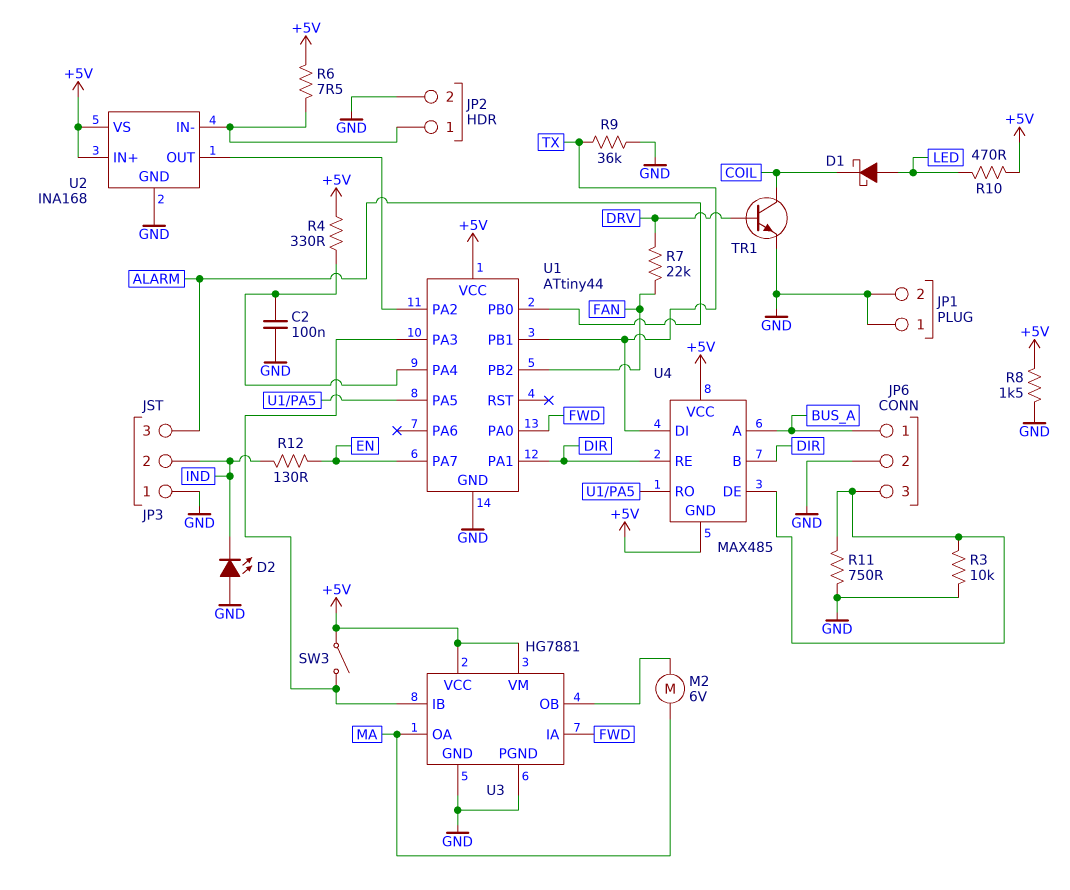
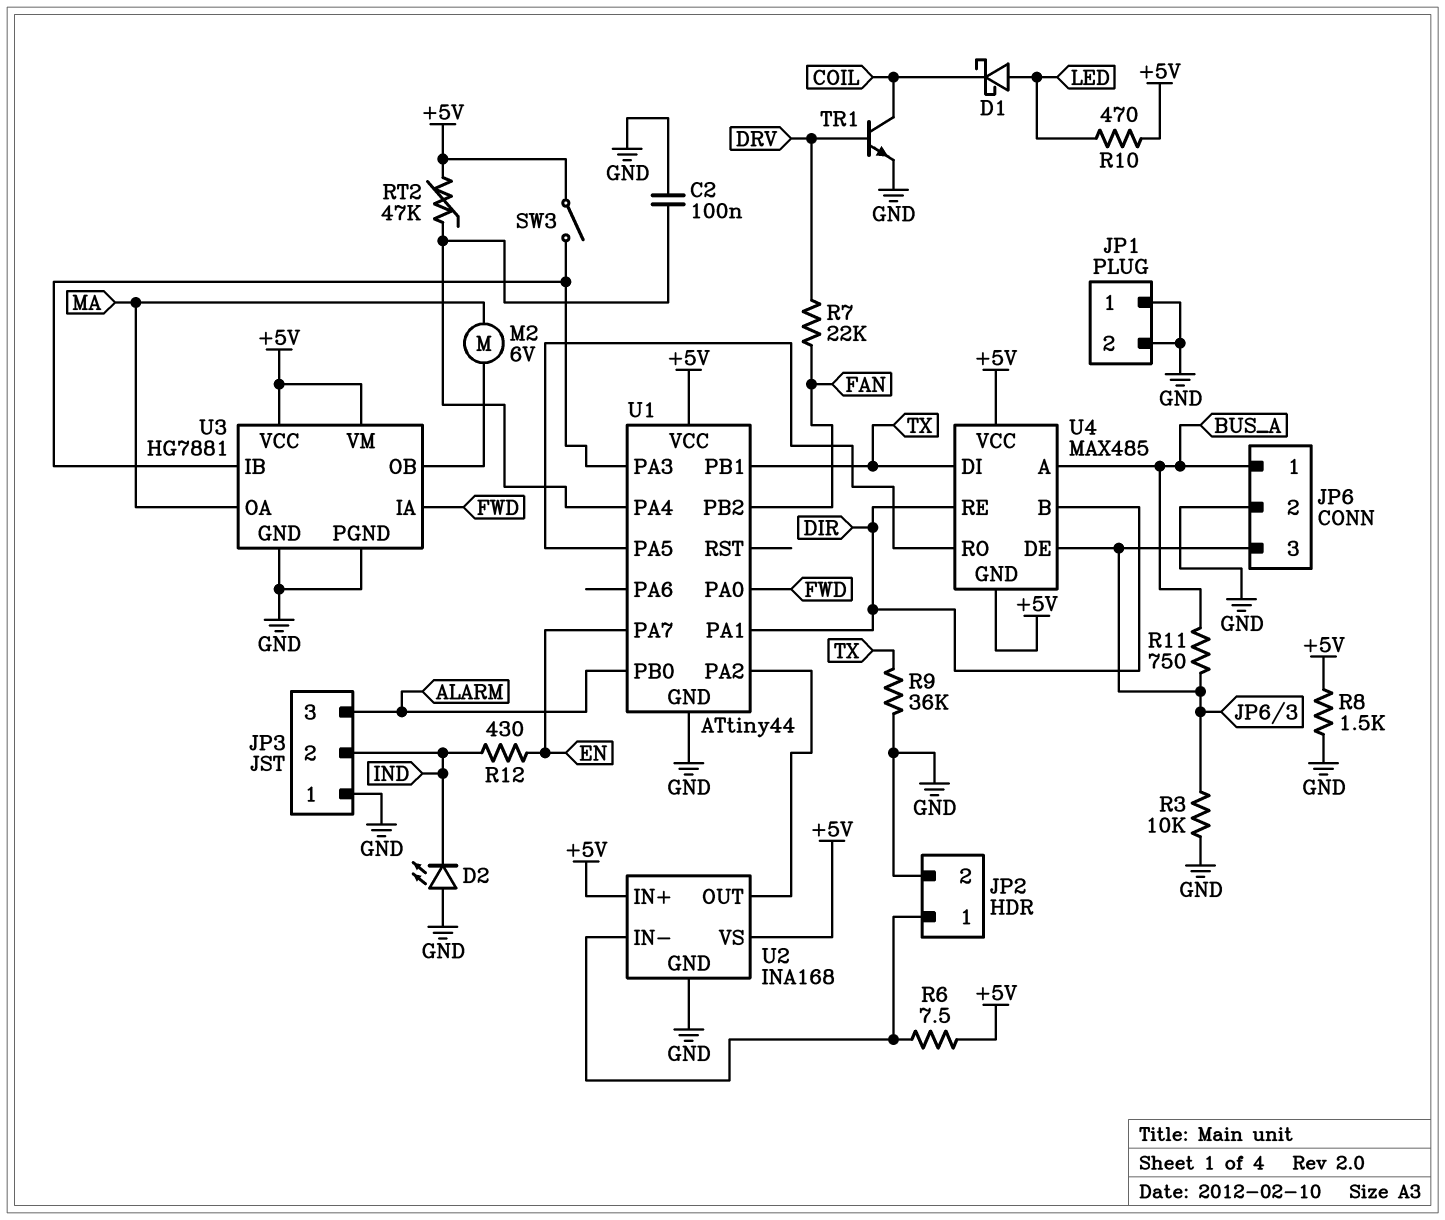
R4: 330 (+5V, U1/PA4) -> none
R11: 750 (GND, JP6/3) -> 750 (BUS_A, JP6/3)
R12: 130 (EN, IND) -> 430 (EN, IND)
RT2: none -> 47k (+5V, U1/PA4)

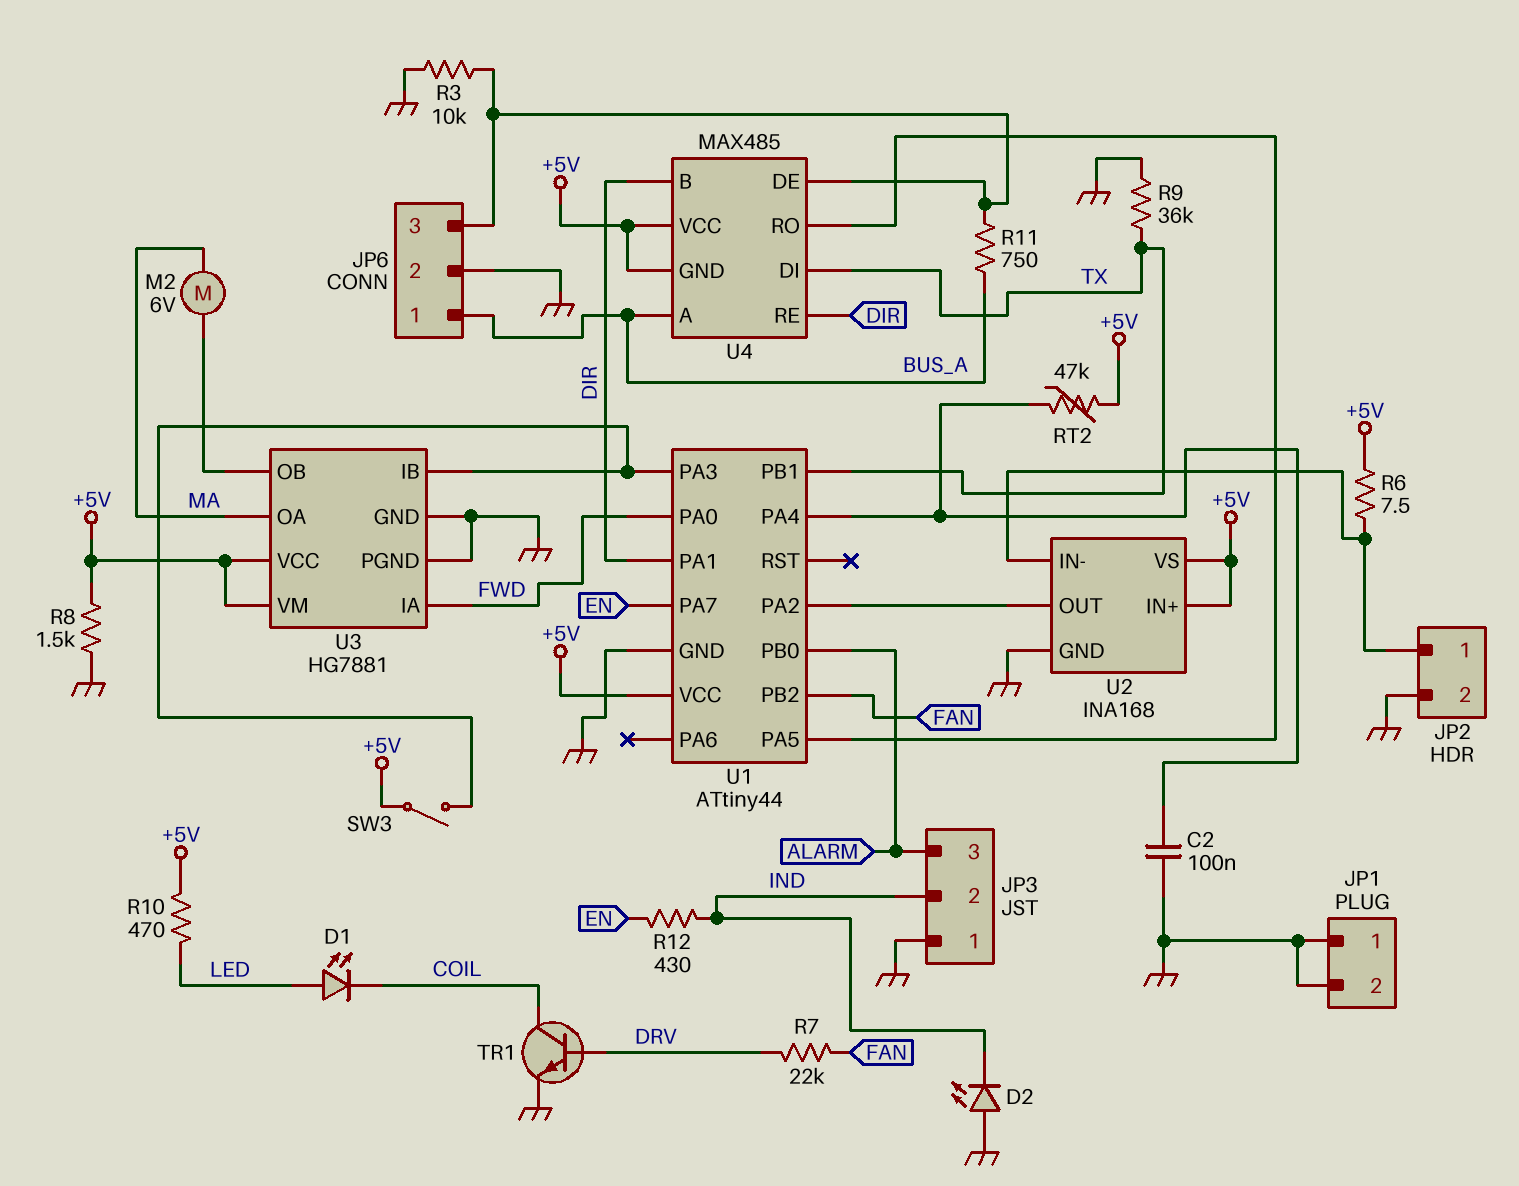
D1: schottky (A LED, K COIL) -> LED (A LED, K COIL)

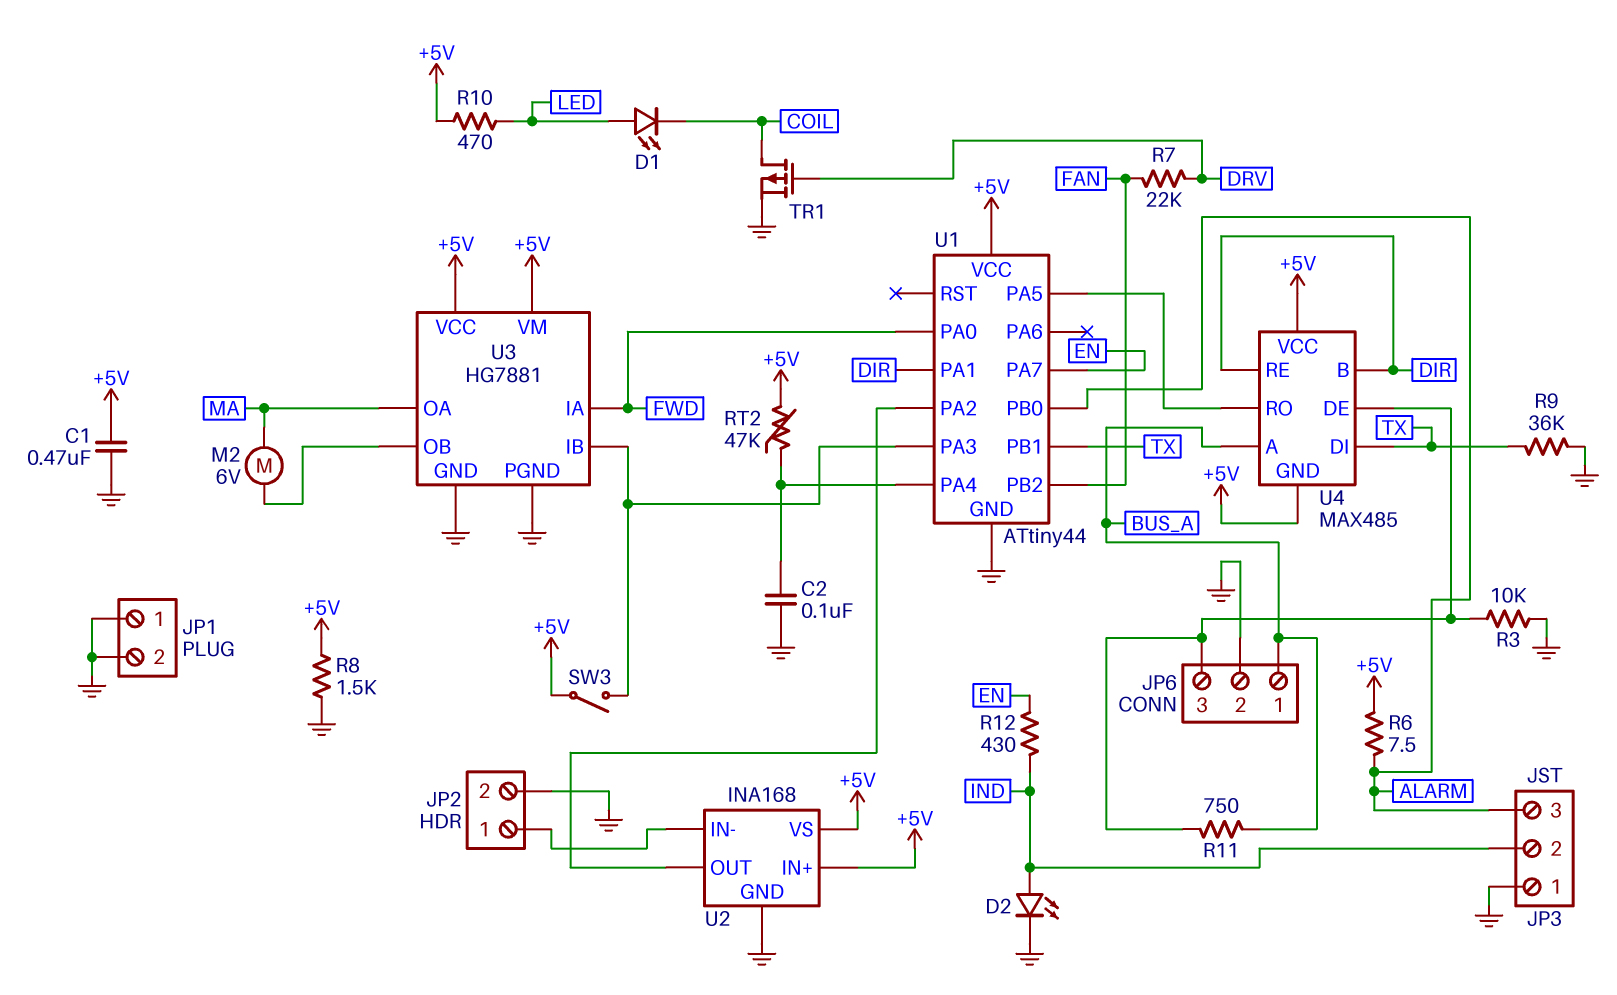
C1: none -> 470nF (+5V, GND)
D2: LED (A GND, K IND) -> LED (A IND, K GND)
R6: 7.5 (+5V, JP2/1) -> 7.5 (+5V, ALARM)
TR1: NPN (B DRV, C COIL, E GND) -> PMOS (G DRV, D COIL, S GND)

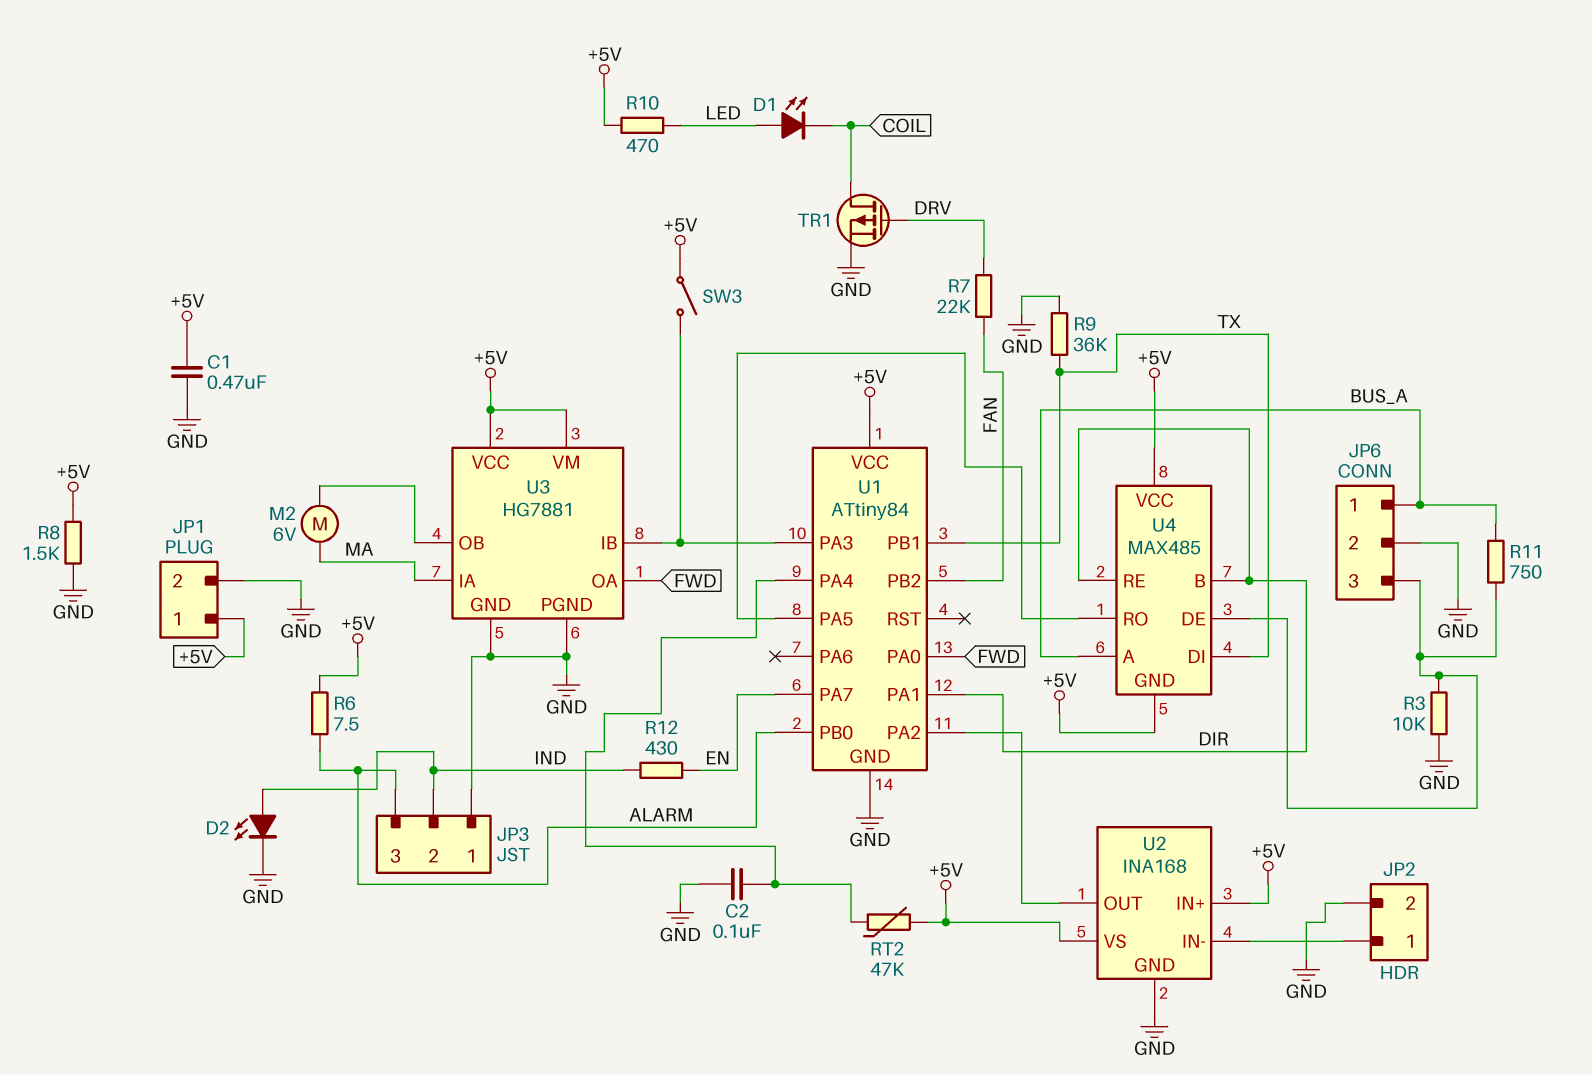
JP1 pin 1: GND -> +5V
U1: ATtiny44 -> ATtiny84
U3 pin IA: FWD -> MA
U3 pin OA: MA -> FWD

